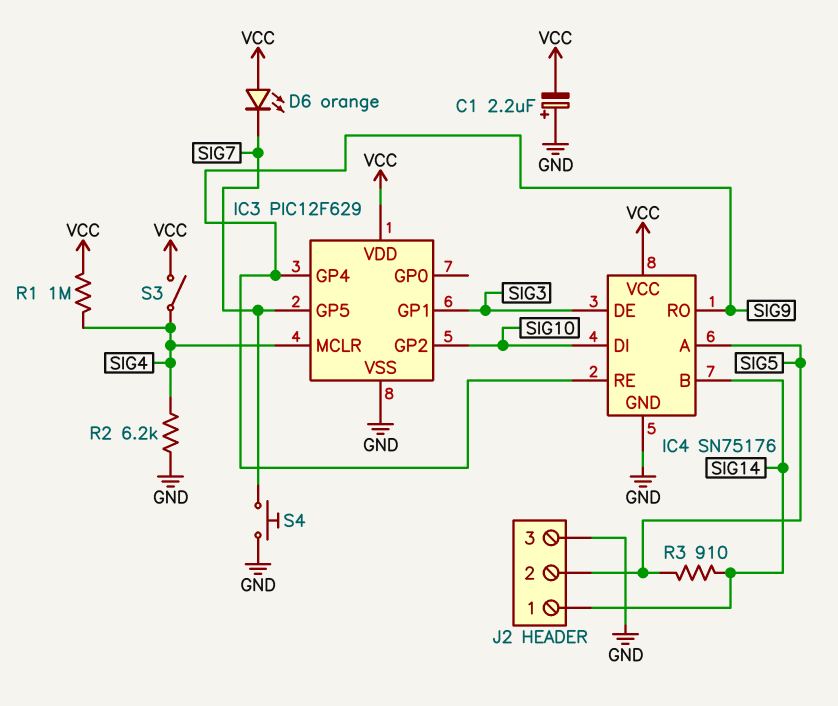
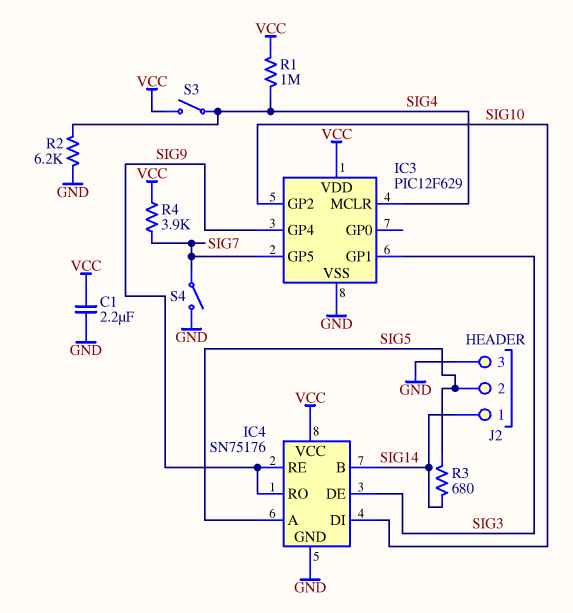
C1: 2.2uF (plus GND, minus VCC) -> 2.2uF (GND, VCC)
D6: LED orange (A VCC, K SIG7) -> none
R3: 910 (SIG5, SIG14) -> 680 (SIG5, SIG14)
R4: none -> 3.9k (SIG7, VCC)
S4: button (GND, SIG7) -> switch (GND, SIG7)

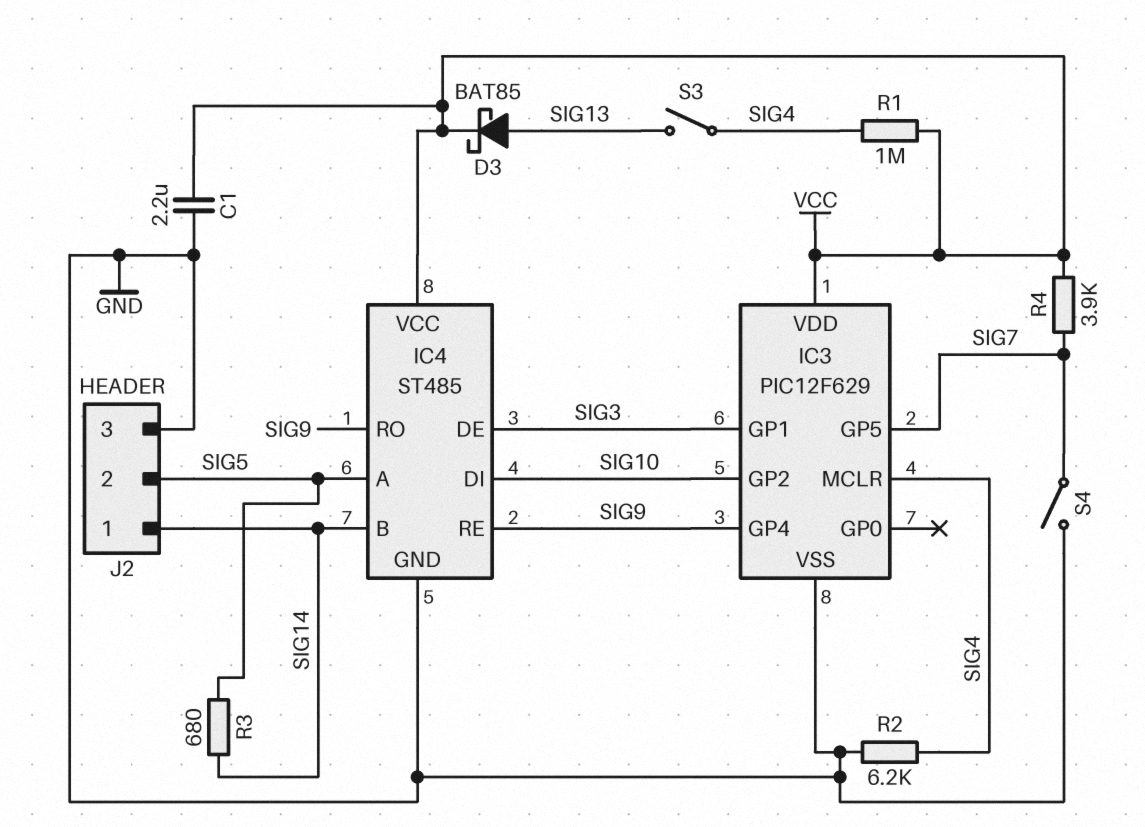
D3: none -> schottky BAT85 (A SIG13, K VCC)
IC4: SN75176 -> ST485
S3: switch (SIG4, VCC) -> switch (SIG4, SIG13)

